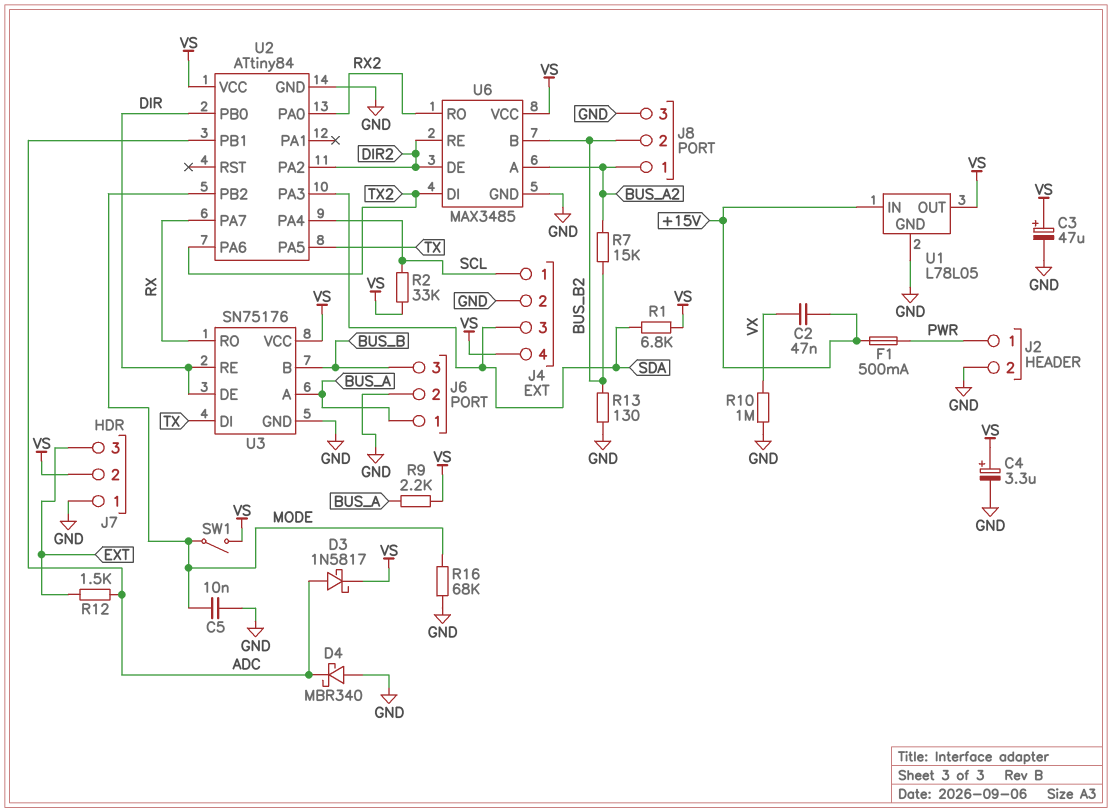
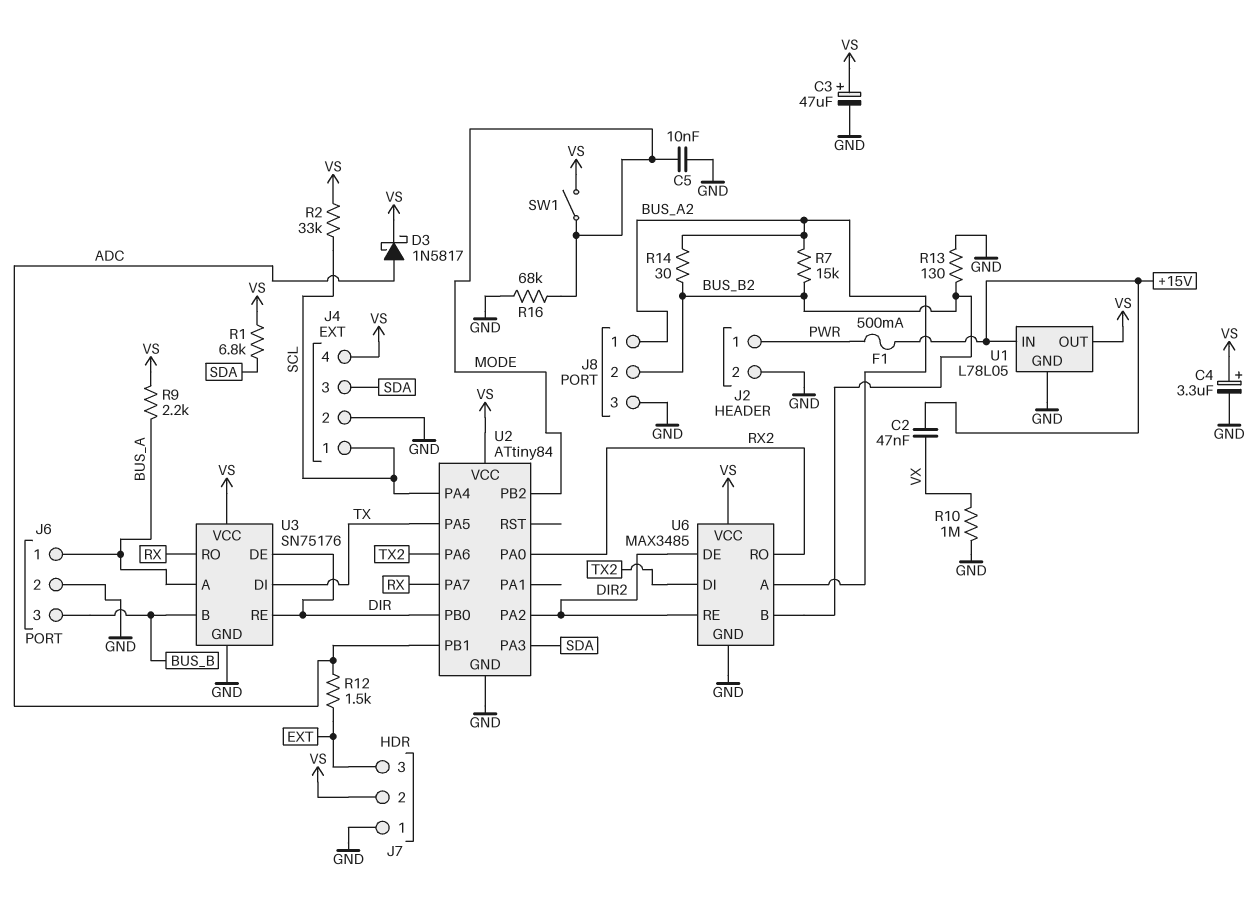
D4: schottky MBR340 (A GND, K ADC) -> none
R14: none -> 30 (BUS_A2, BUS_B2)

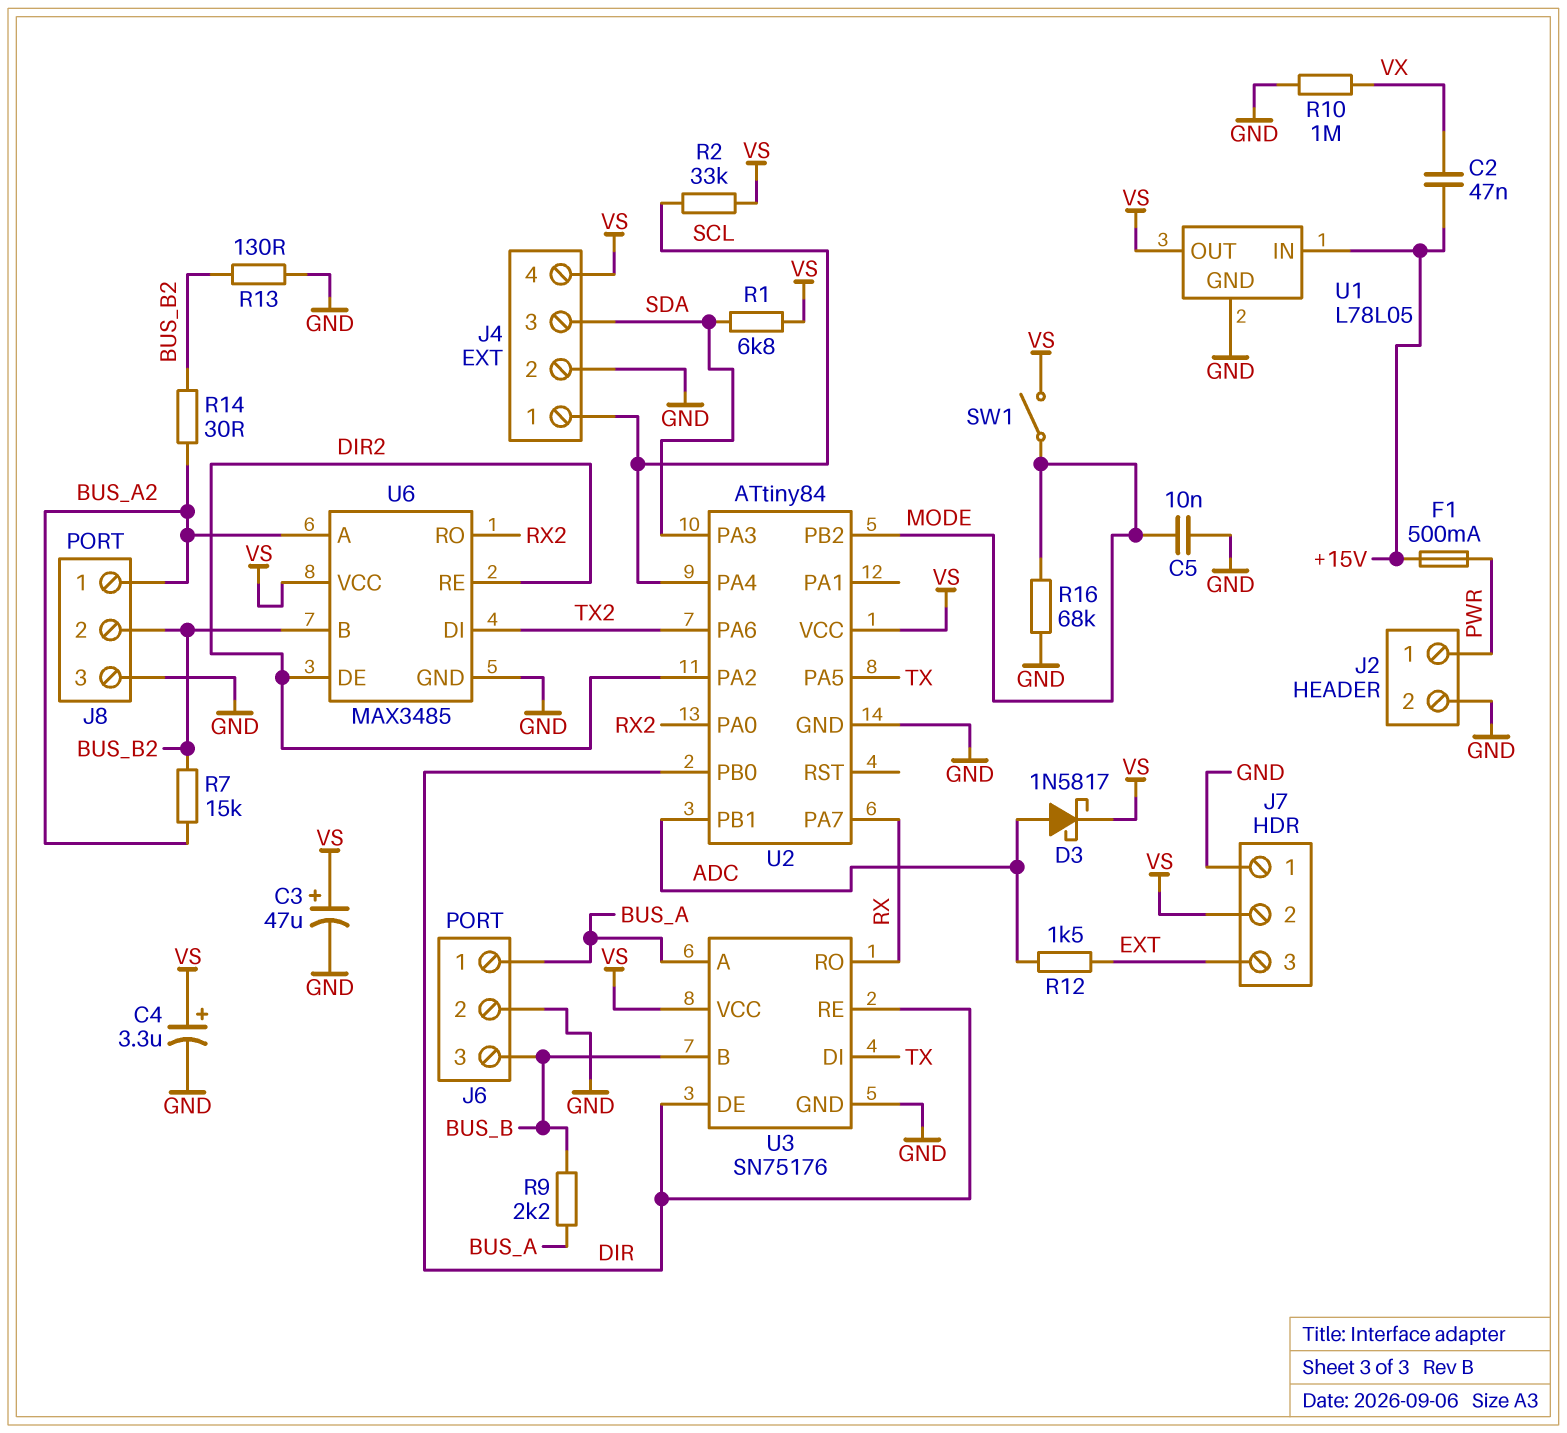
R9: 2.2k (BUS_A, VS) -> 2.2k (BUS_A, BUS_B)

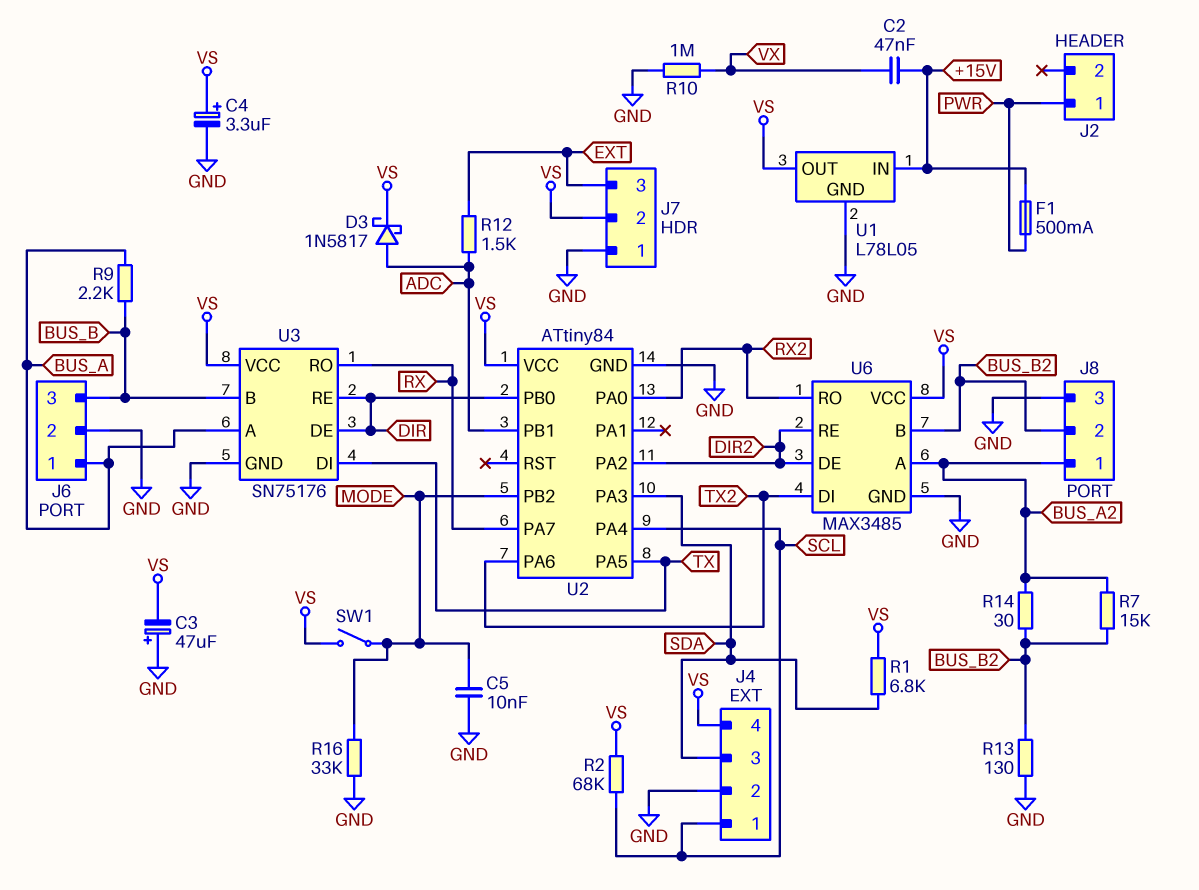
C3: 47uF (plus VS, minus GND) -> 47uF (plus GND, minus VS)
J2 pin 2: GND -> none
R2: 33k (SCL, VS) -> 68k (SCL, VS)
R16: 68k (GND, MODE) -> 33k (GND, MODE)

